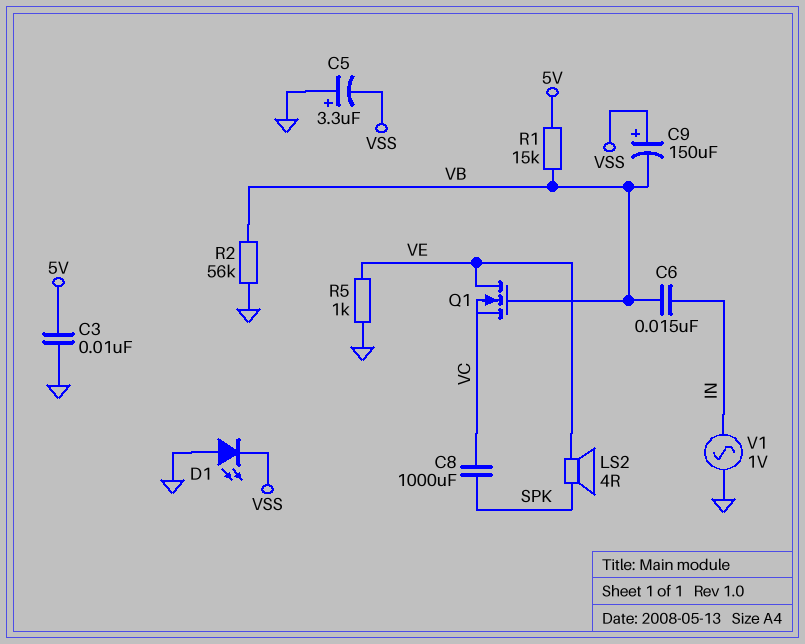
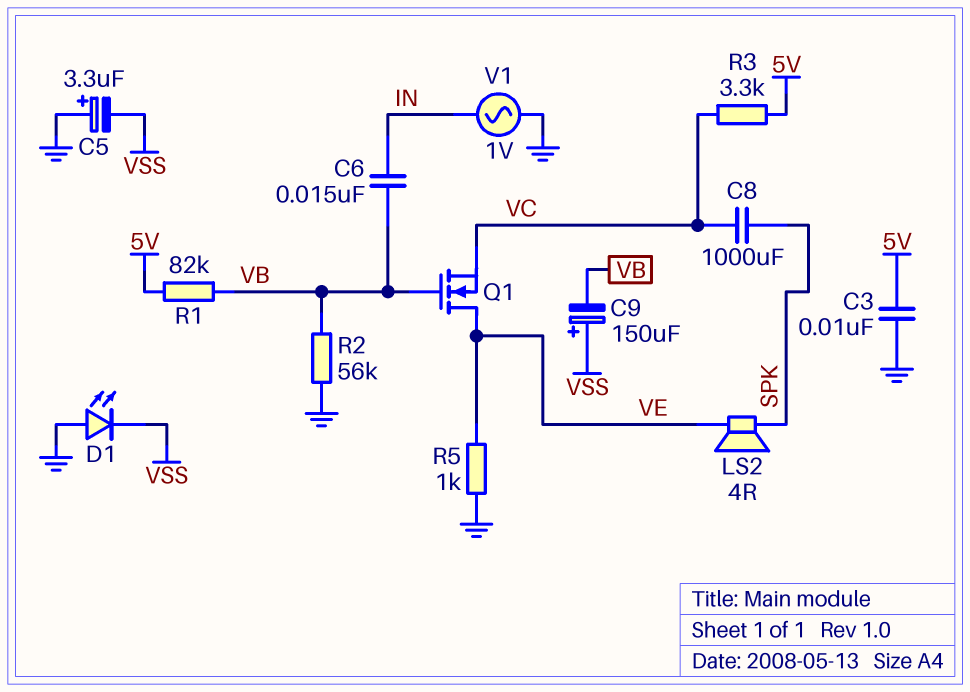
R1: 15k (5V, VB) -> 82k (5V, VB)
R3: none -> 3.3k (5V, VC)

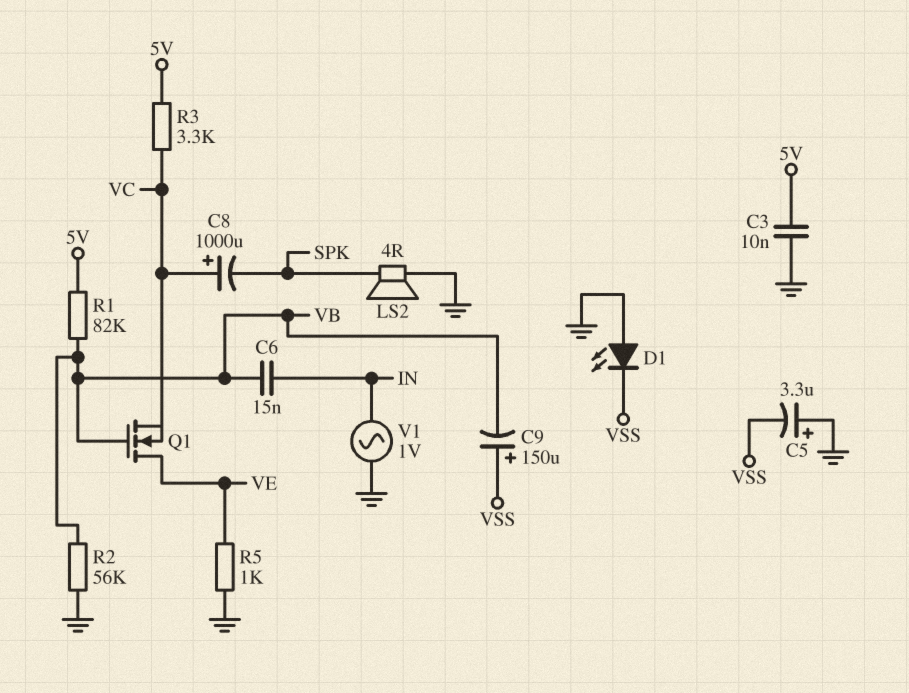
C8: 1000uF (SPK, VC) -> 1000uF (plus VC, minus SPK)
LS2: speaker 4R (SPK, VE) -> speaker 4R (GND, SPK)

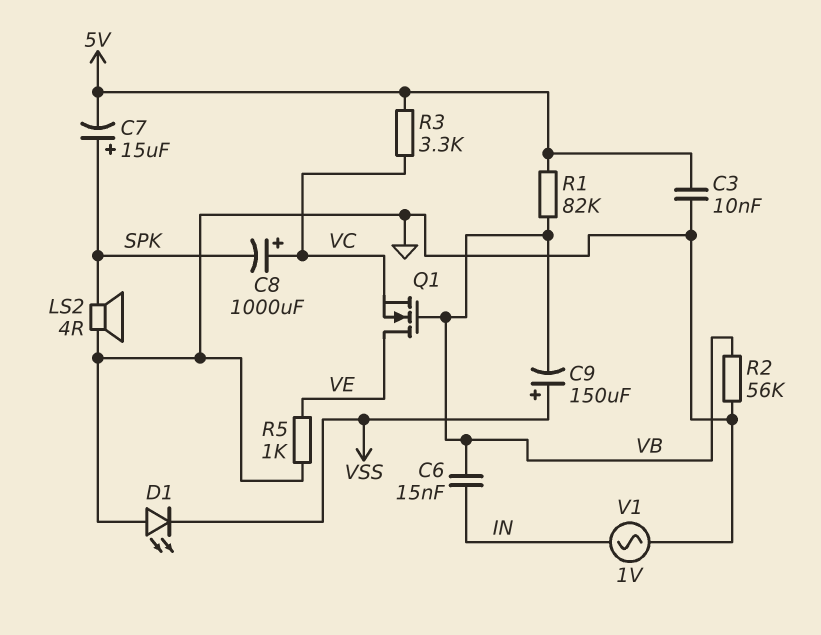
C5: 3.3uF (plus GND, minus VSS) -> none
C7: none -> 15uF (plus SPK, minus 5V)

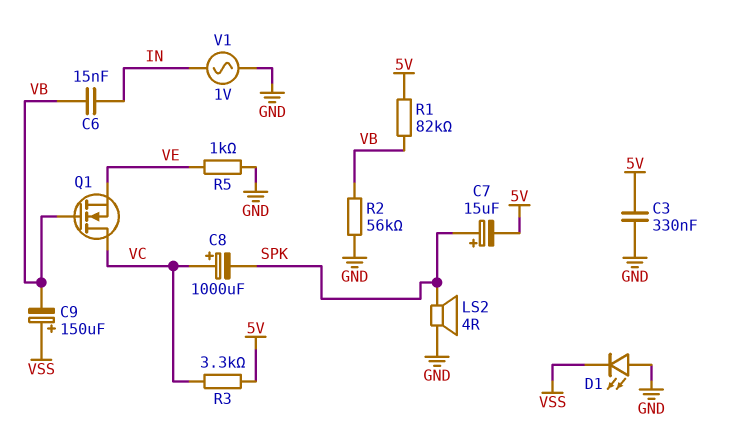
C3: 10nF (5V, GND) -> 330nF (5V, GND)
Q1: NMOS (G VB, D VE, S VC) -> NMOS (G VB, D VC, S VE)

